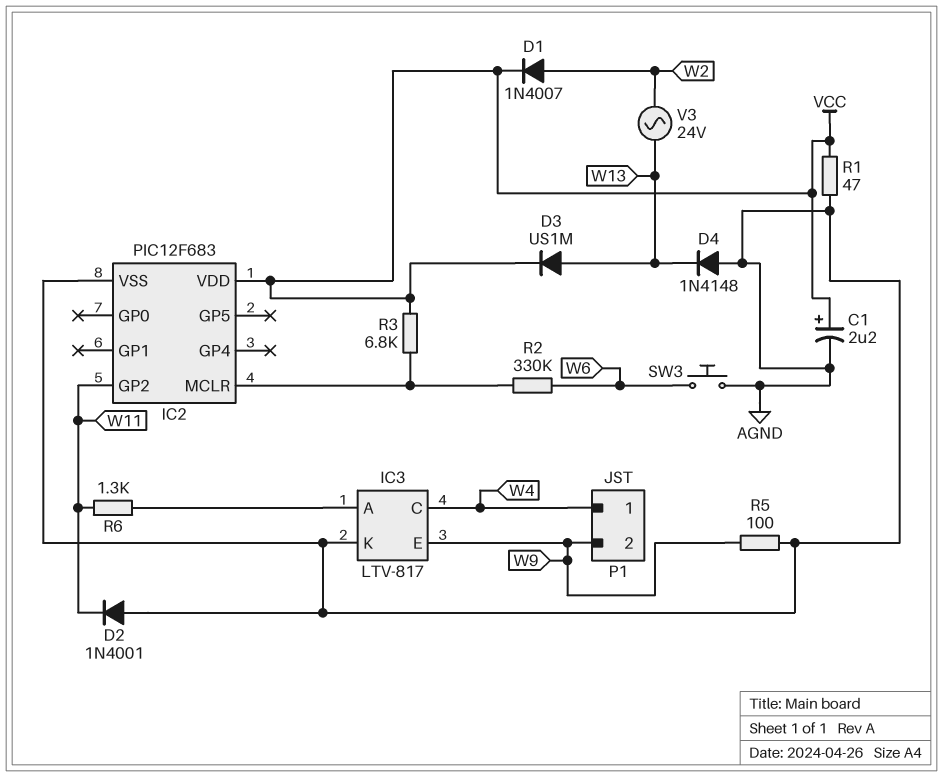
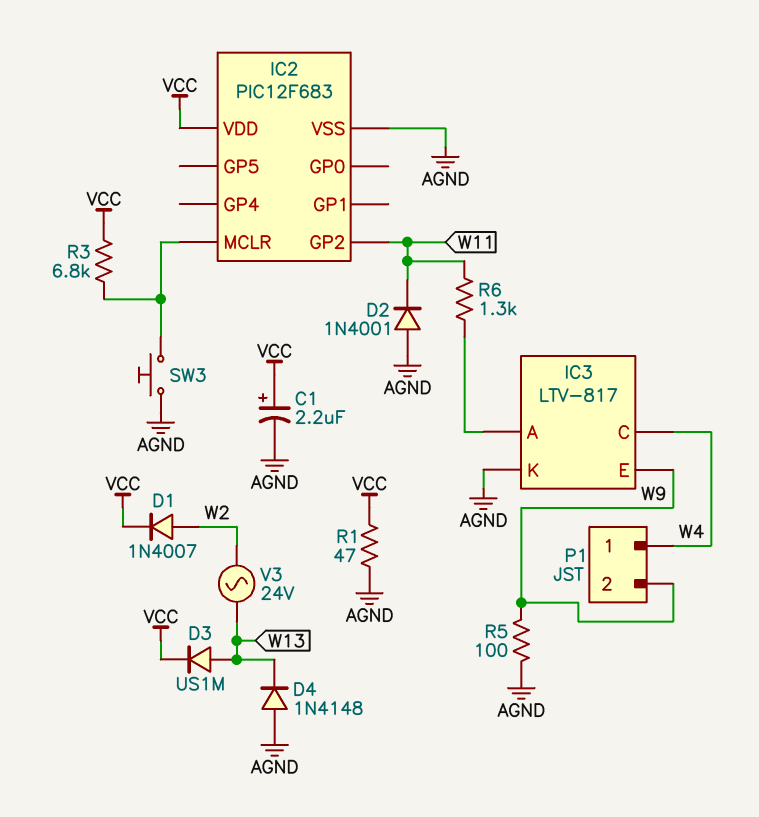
R2: 330k (IC2/MCLR, W6) -> none
SW3: button (AGND, W6) -> button (AGND, IC2/MCLR)

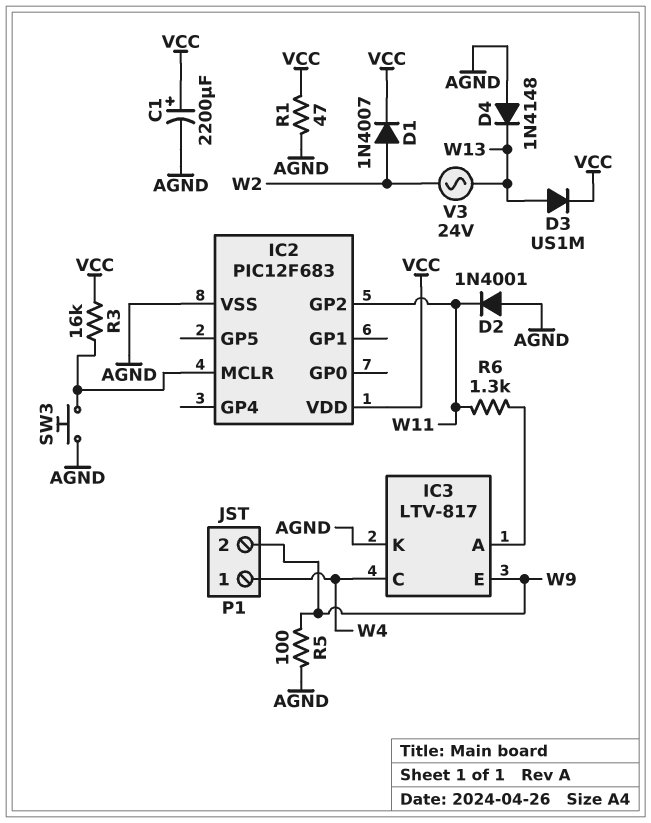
C1: 2.2uF (plus VCC, minus AGND) -> 2200uF (plus VCC, minus AGND)
R3: 6.8k (IC2/MCLR, VCC) -> 16k (IC2/MCLR, VCC)

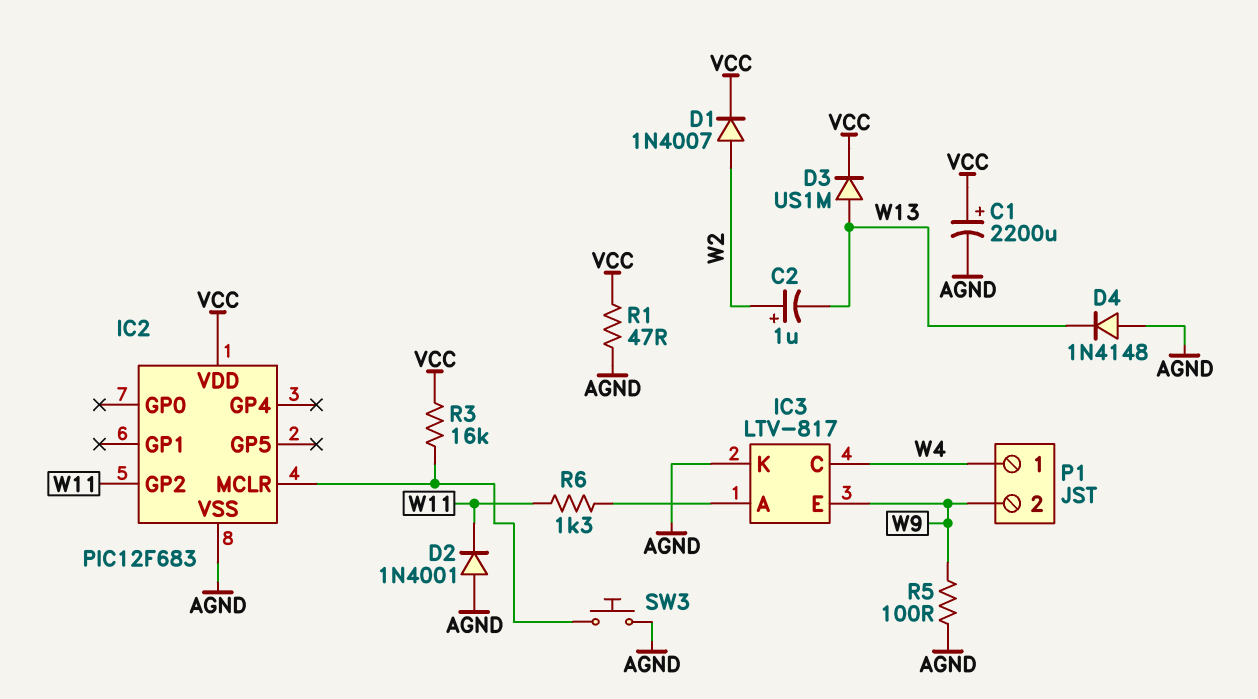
C2: none -> 1uF (plus W2, minus W13)
V3: AC 24V (W2, W13) -> none

